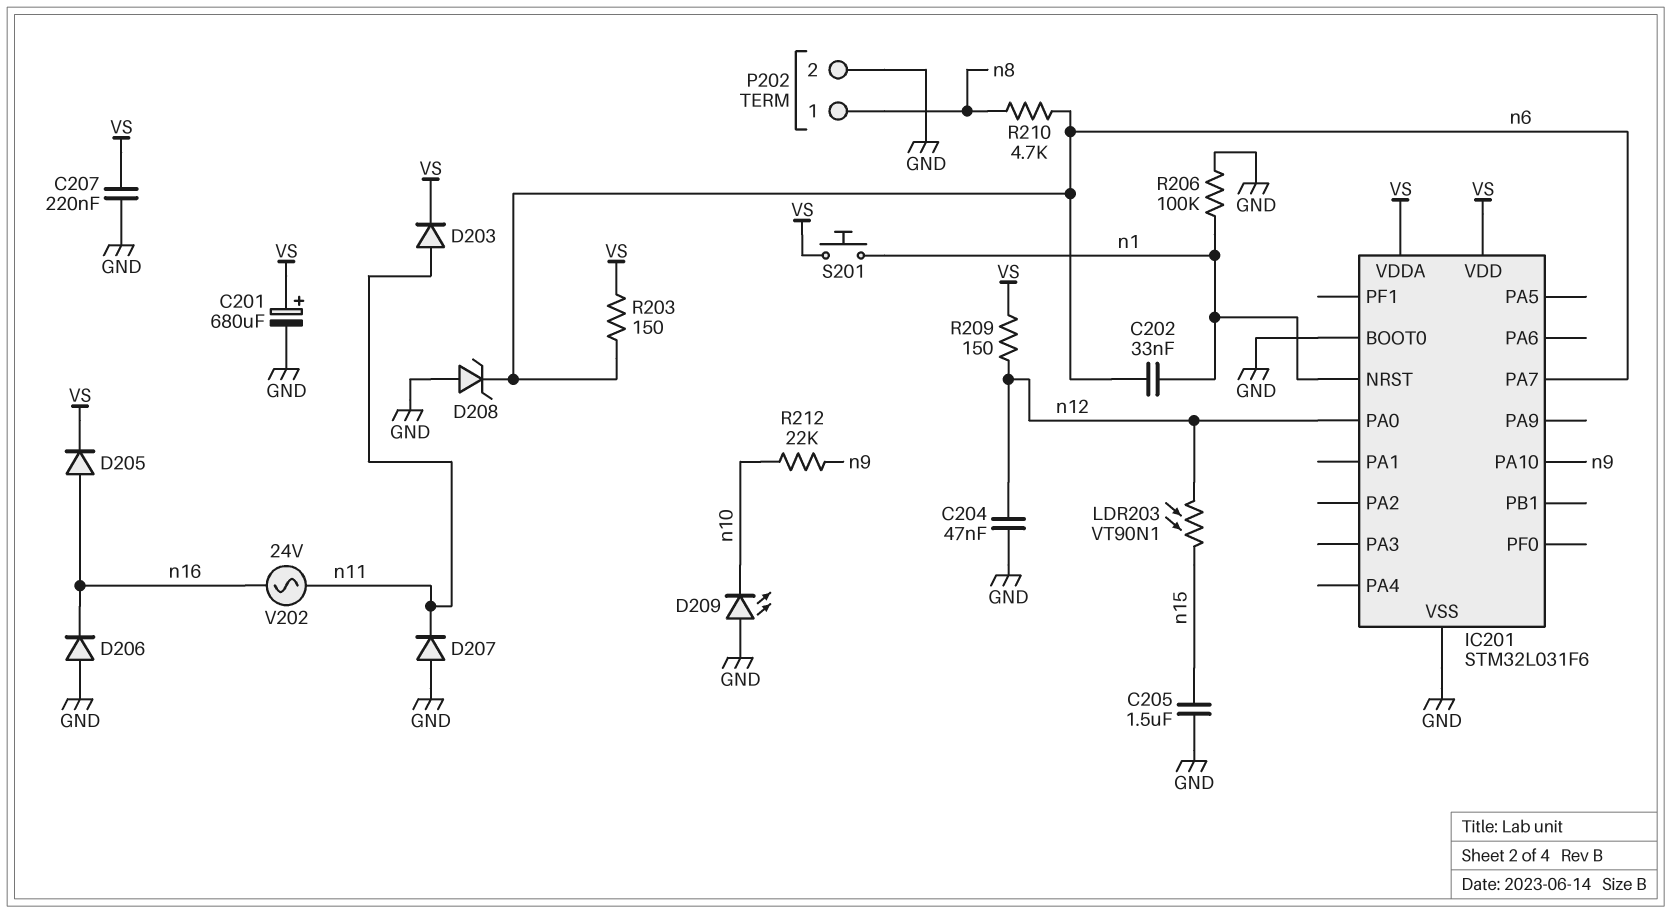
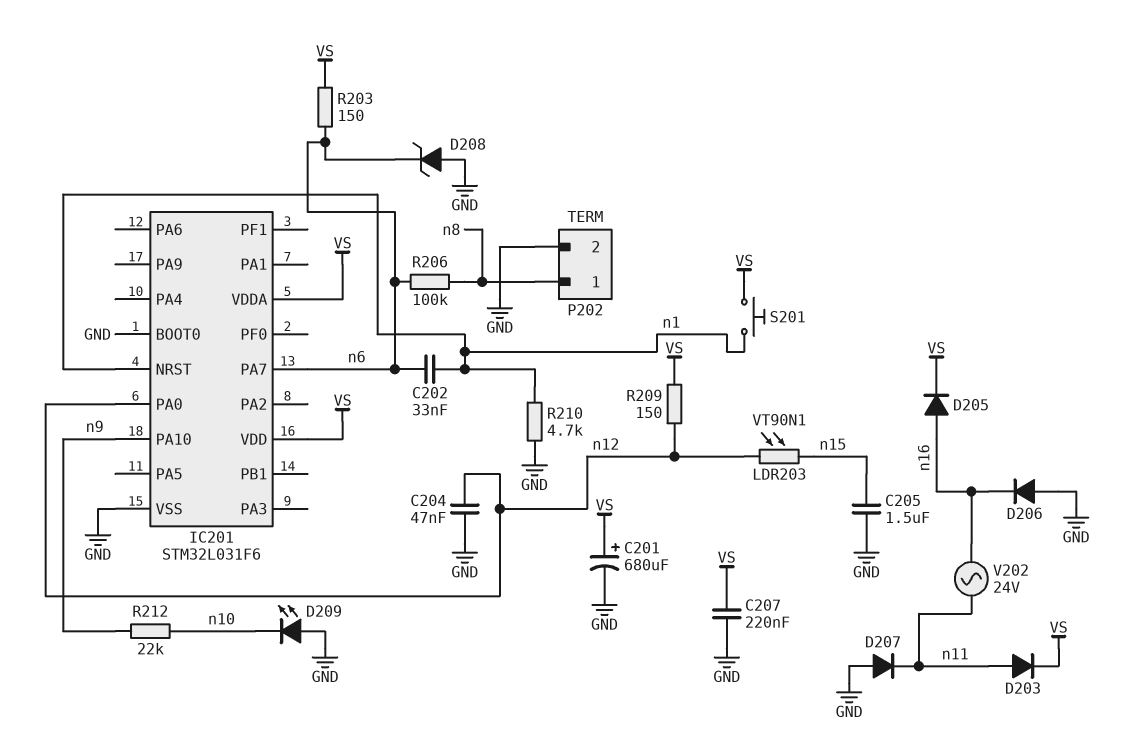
R206: 100k (GND, n1) -> 100k (n6, n8)
R210: 4.7k (n6, n8) -> 4.7k (GND, n1)

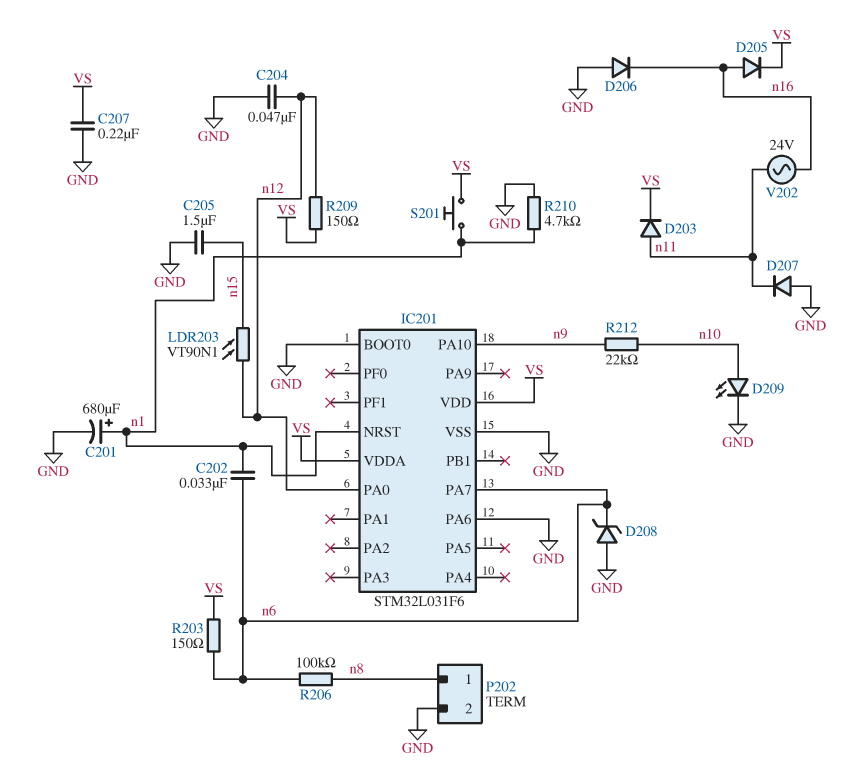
C201: 680uF (plus VS, minus GND) -> 680uF (plus n1, minus GND)
D209: LED (A GND, K n10) -> LED (A n10, K GND)
IC201 pin PA6: none -> GND

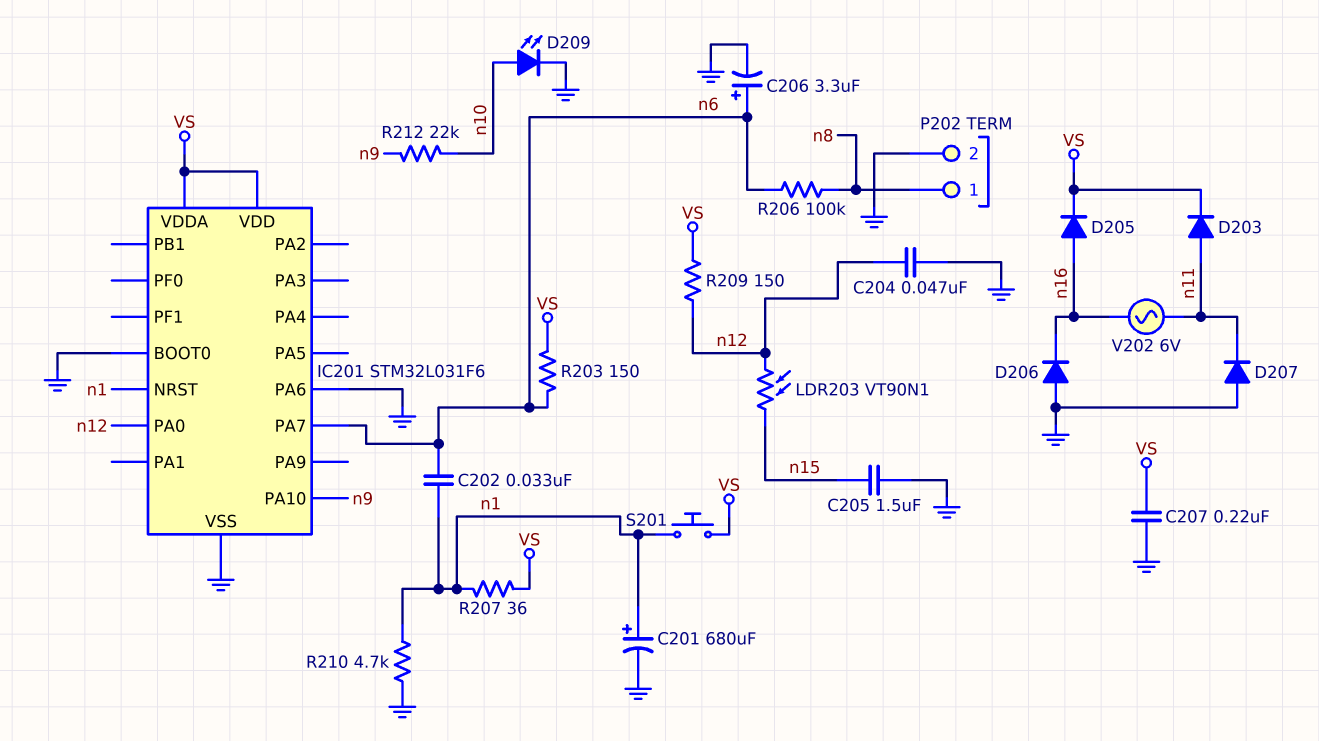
C206: none -> 3.3uF (plus n6, minus GND)
D208: zener (A GND, K n6) -> none
R207: none -> 36 (VS, n1)
V202: AC 24V (n11, n16) -> AC 6V (n11, n16)

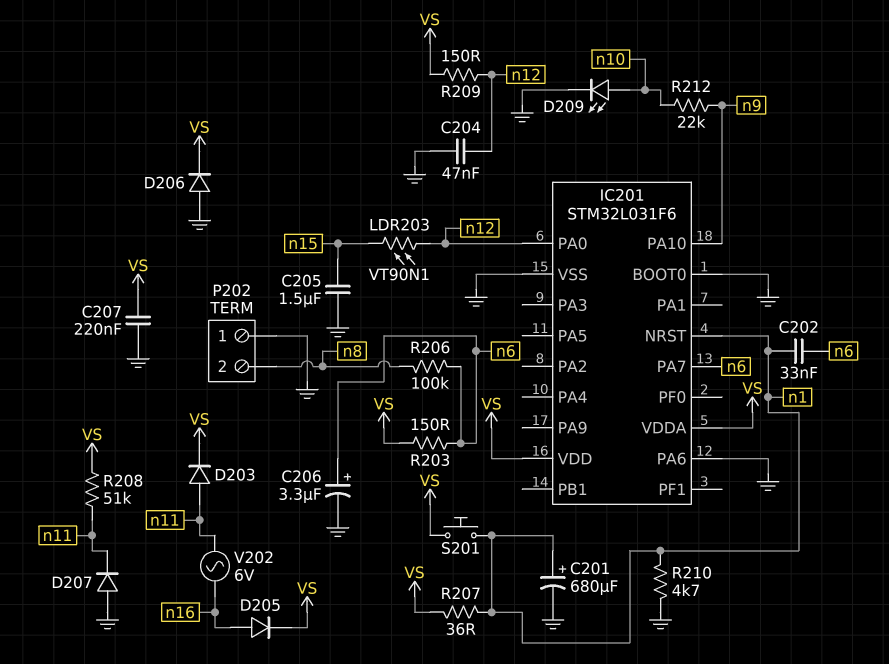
D206: diode (A GND, K n16) -> diode (A GND, K VS)
P202 pin 1: n8 -> GND
P202 pin 2: GND -> n8
R208: none -> 51k (VS, n11)

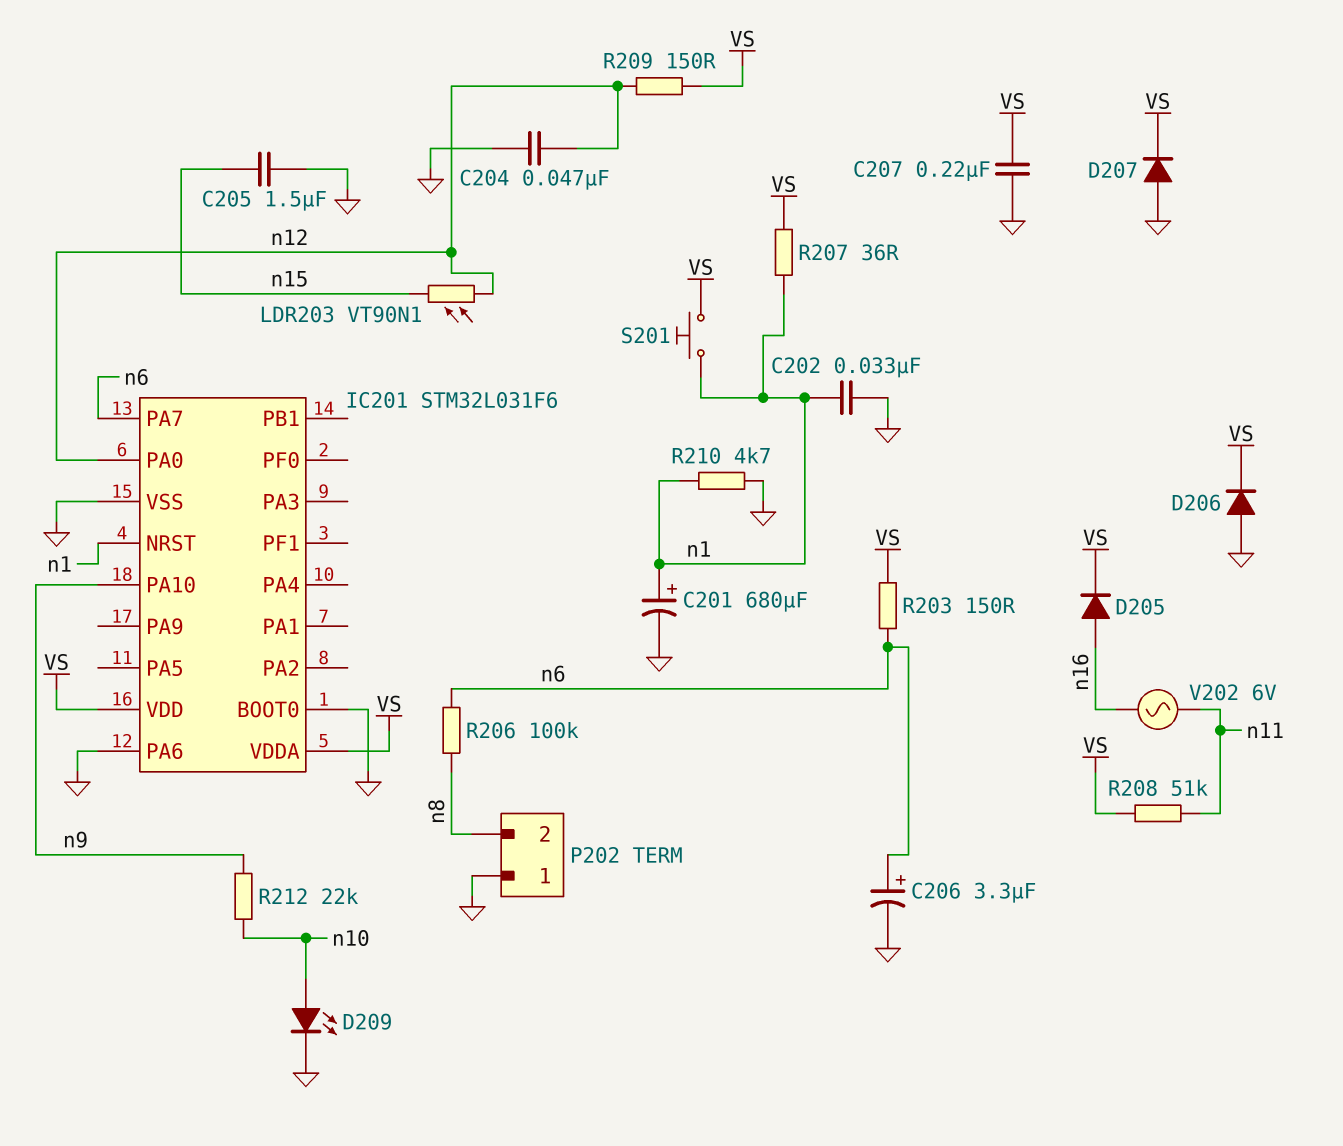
C202: 33nF (n1, n6) -> 33nF (GND, n1)
D203: diode (A n11, K VS) -> none
D207: diode (A GND, K n11) -> diode (A GND, K VS)

